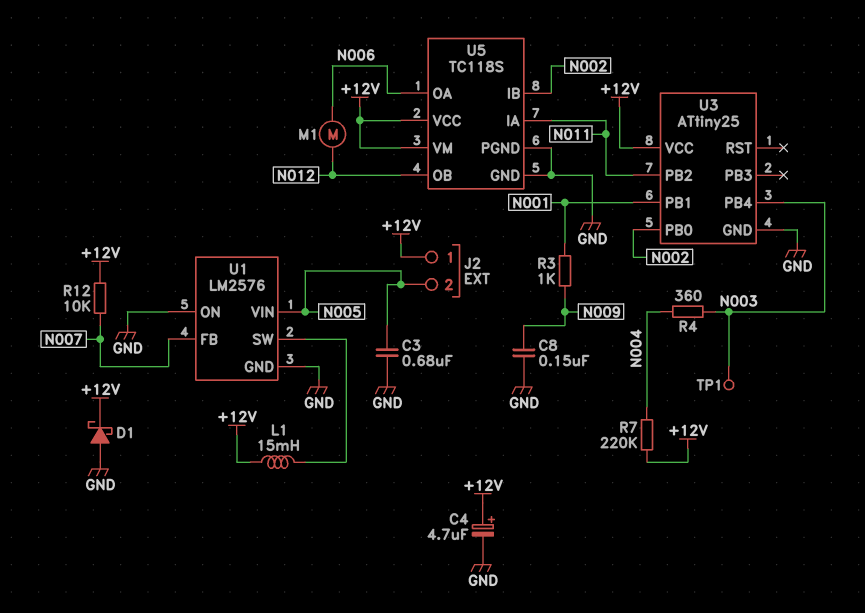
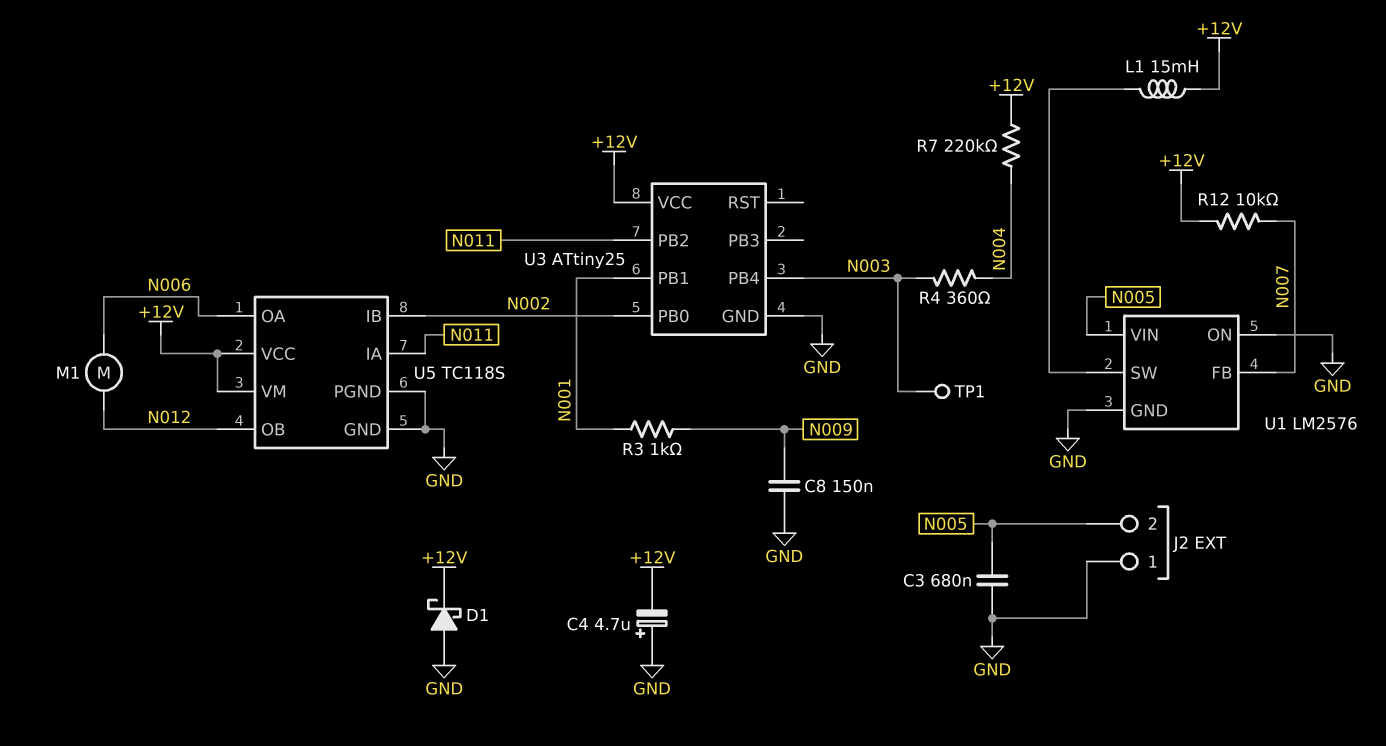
C4: 4.7uF (plus +12V, minus GND) -> 4.7uF (plus GND, minus +12V)
J2 pin 1: +12V -> GND

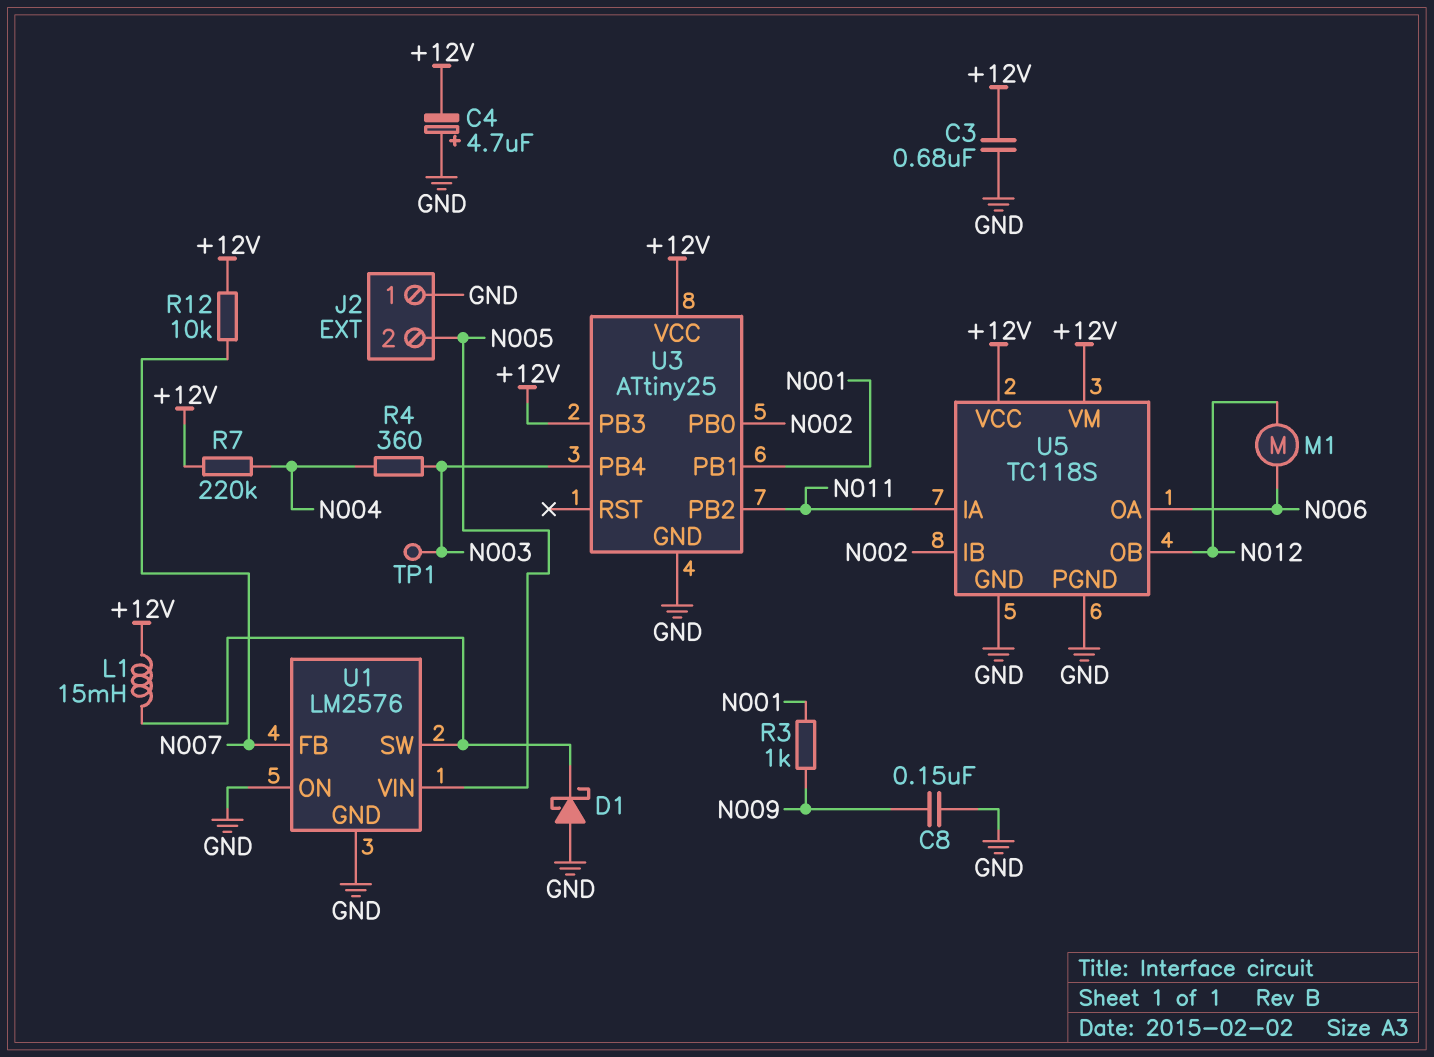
C3: 680nF (GND, N005) -> 680nF (+12V, GND)
D1: schottky (A GND, K +12V) -> schottky (A GND, K U1/SW)
U3 pin PB3: none -> +12V

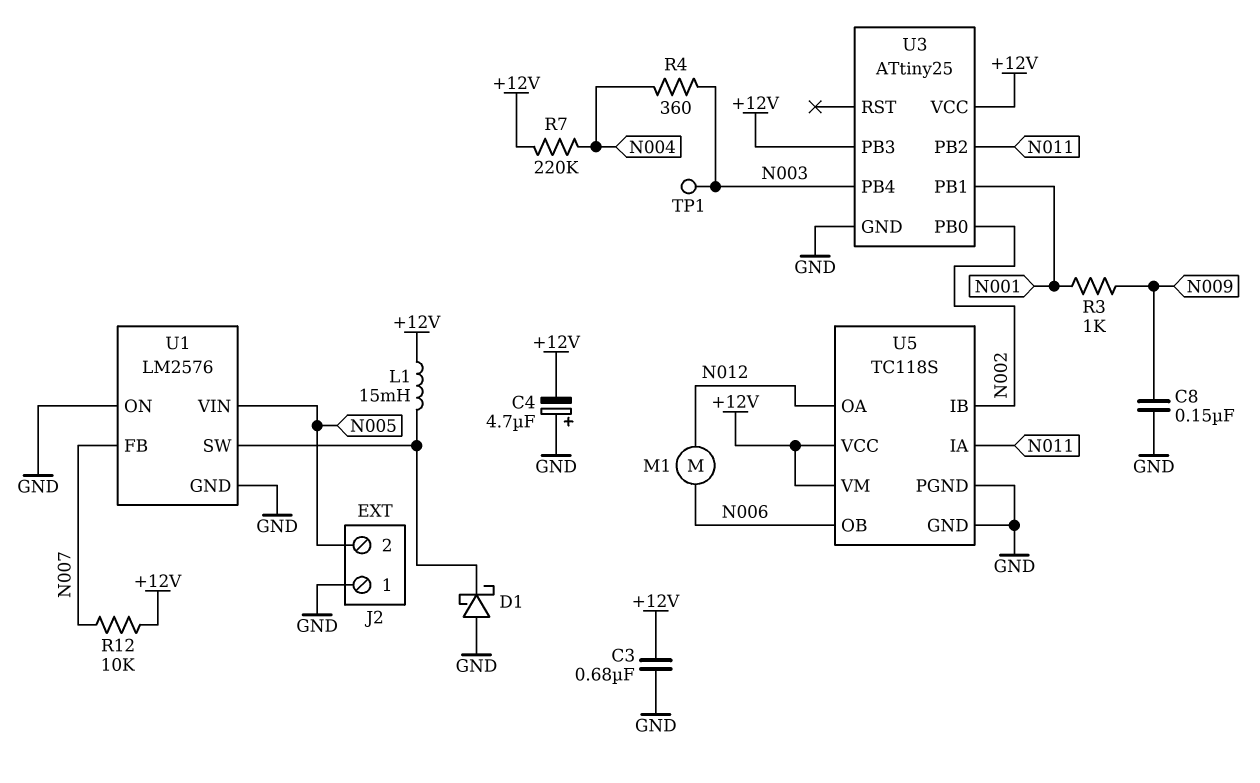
U5 pin OA: N006 -> N012
U5 pin OB: N012 -> N006

